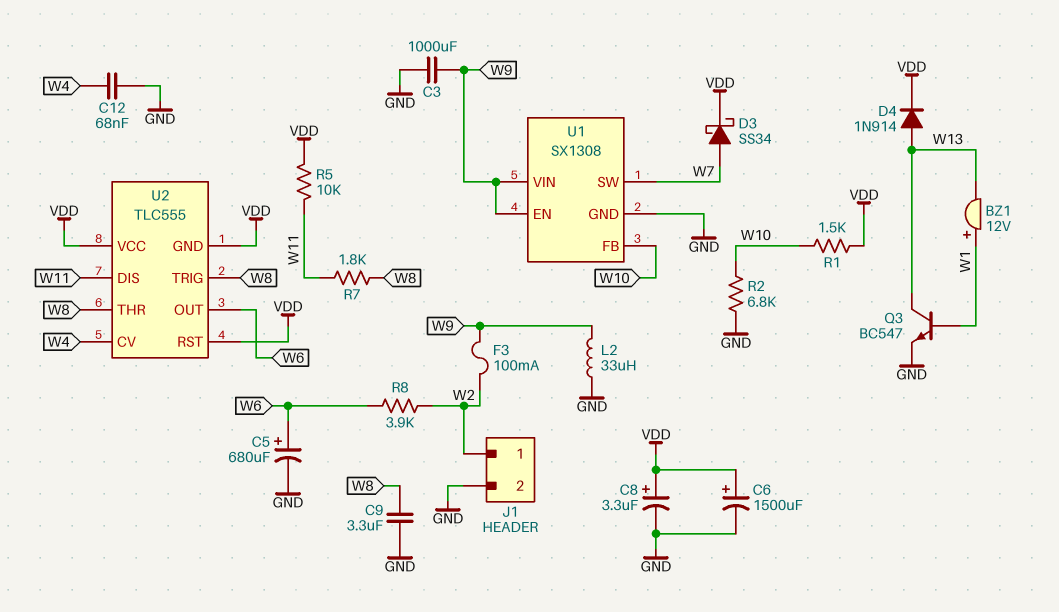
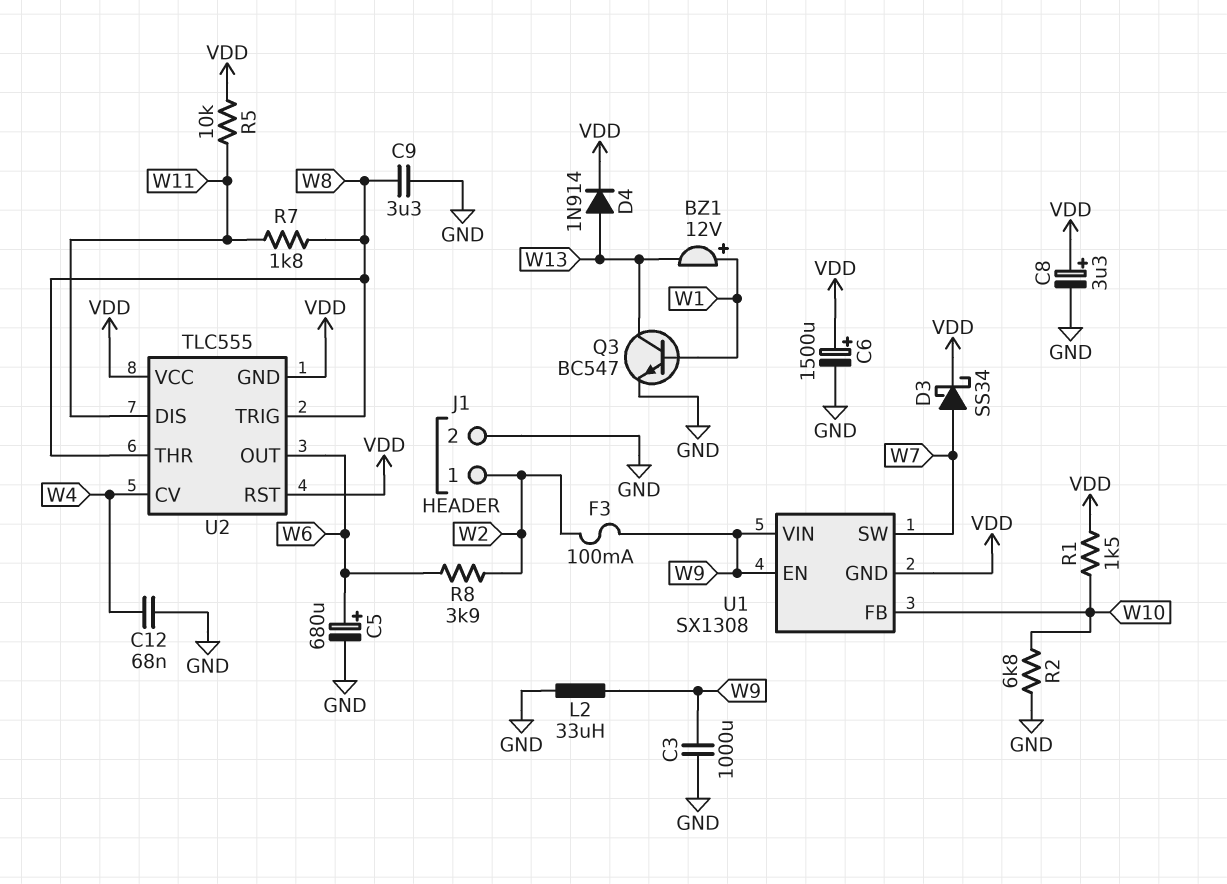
U1 pin GND: GND -> VDD

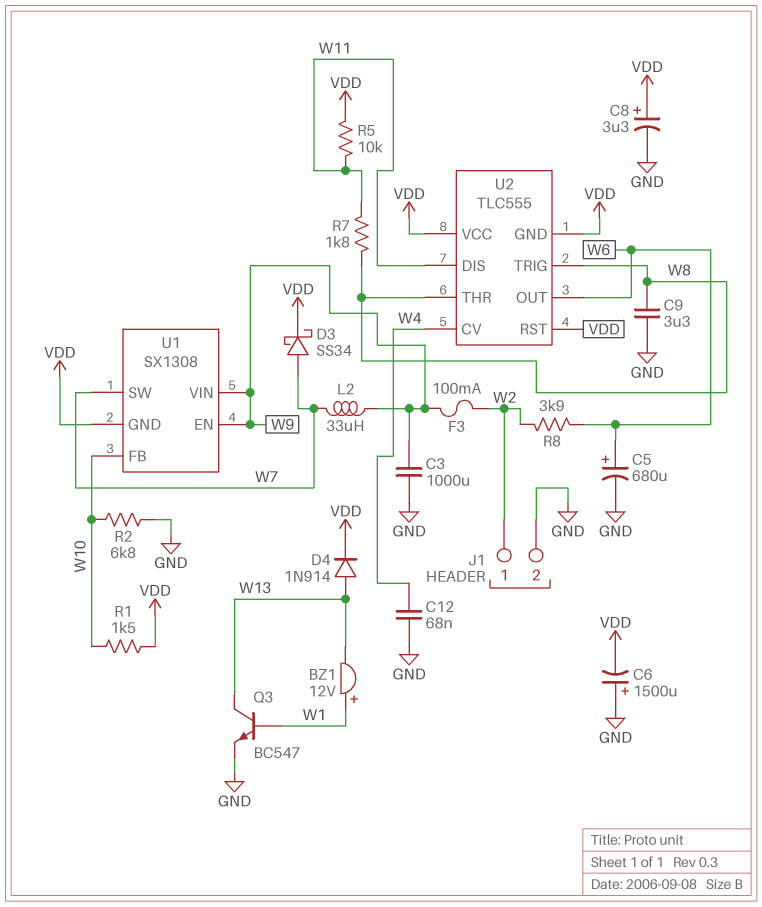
C6: 1500uF (plus VDD, minus GND) -> 1500uF (plus GND, minus VDD)
L2: 33uH (GND, W9) -> 33uH (W7, W9)

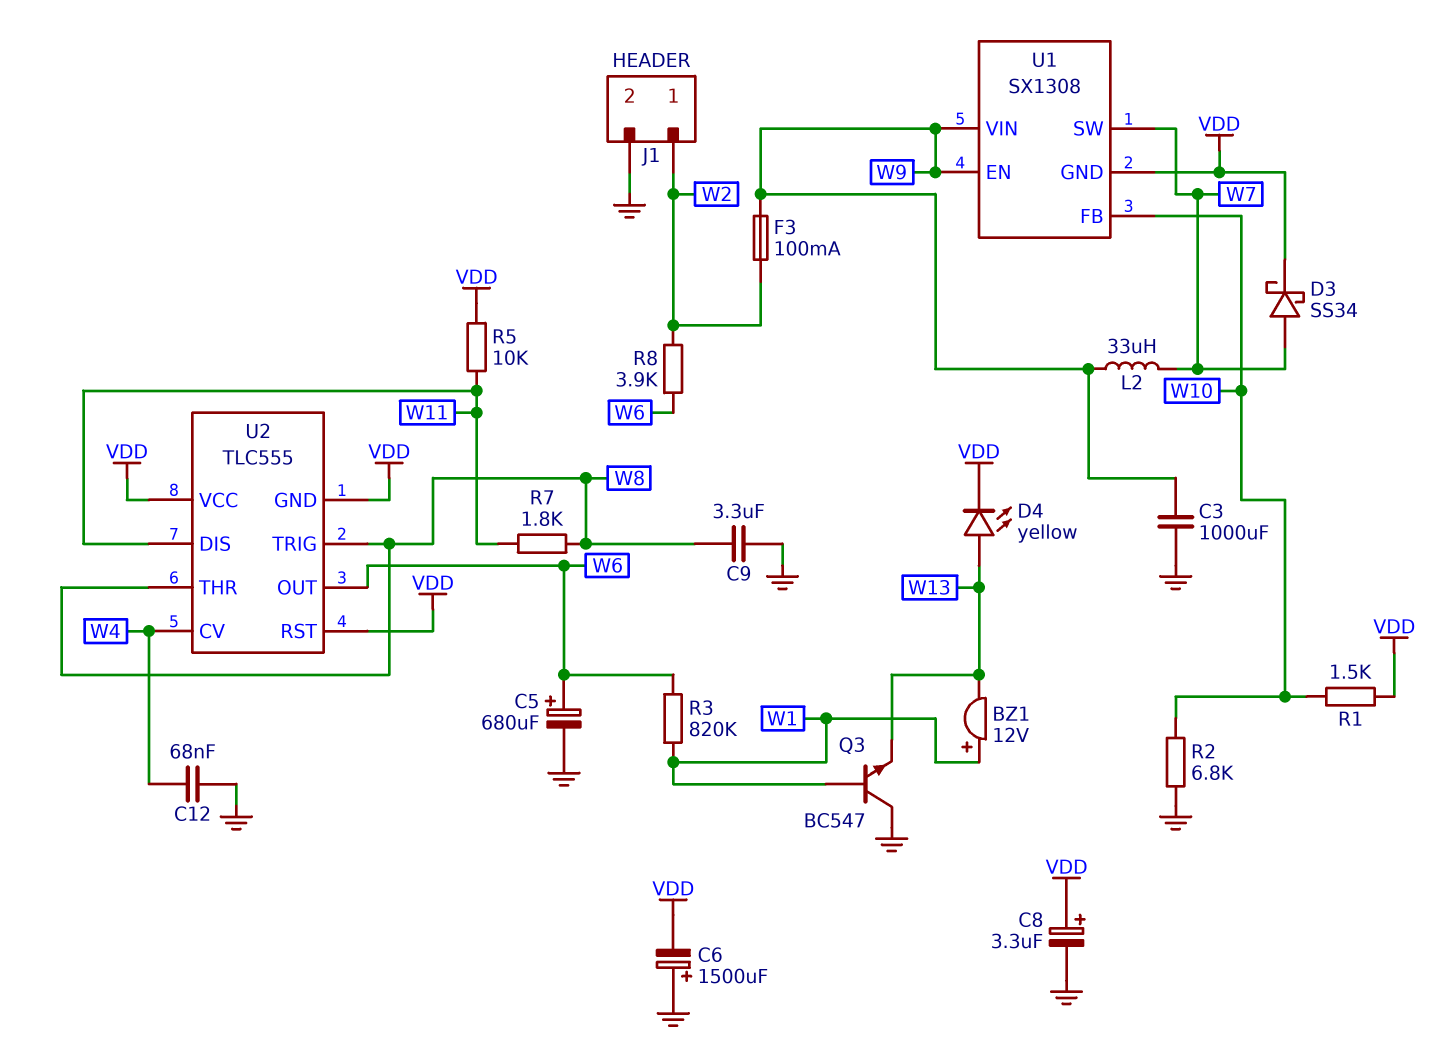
D4: diode 1N914 (A W13, K VDD) -> LED yellow (A W13, K VDD)
Q3: NPN BC547 (B W1, C W13, E GND) -> NPN BC547 (B W1, C GND, E W13)
R3: none -> 820k (W1, W6)

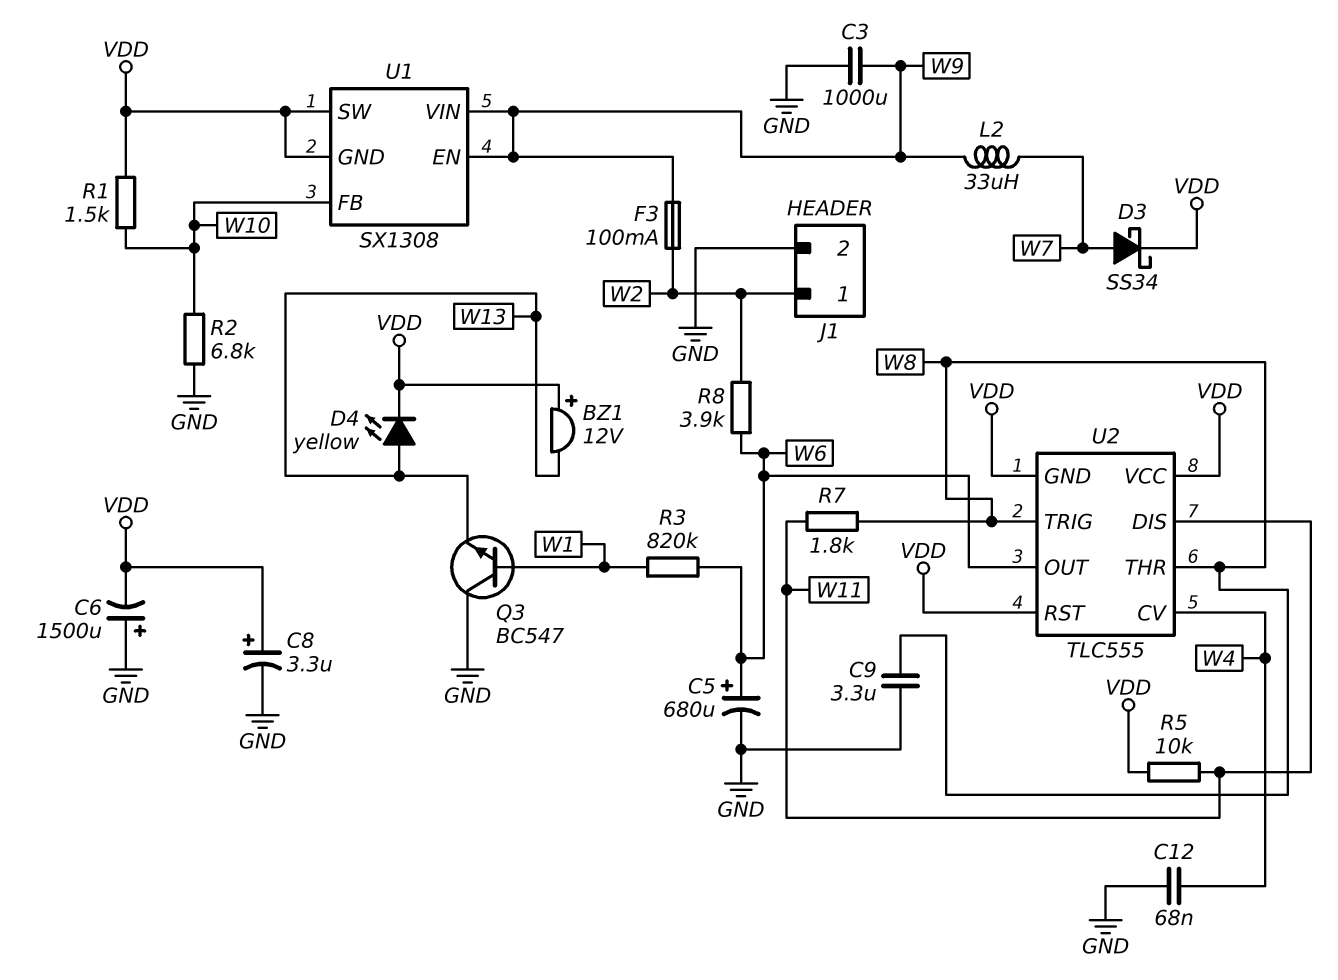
BZ1: buzzer 12V (plus W1, minus W13) -> buzzer 12V (plus VDD, minus W13)
U1 pin SW: W7 -> VDD

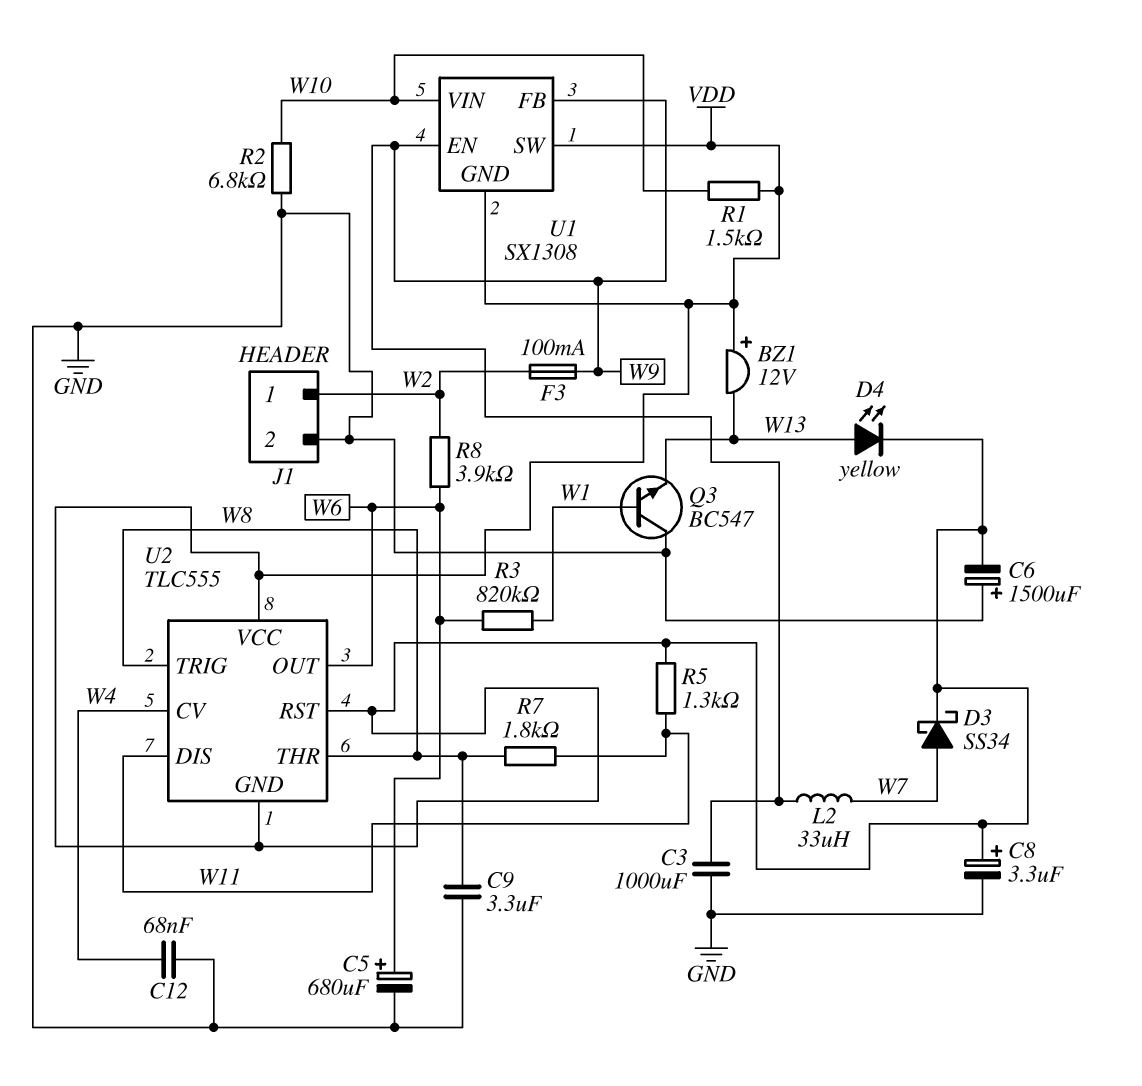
R5: 10k (VDD, W11) -> 1.3k (VDD, W11)
U1 pin FB: W10 -> W9
U1 pin VIN: W9 -> W10

